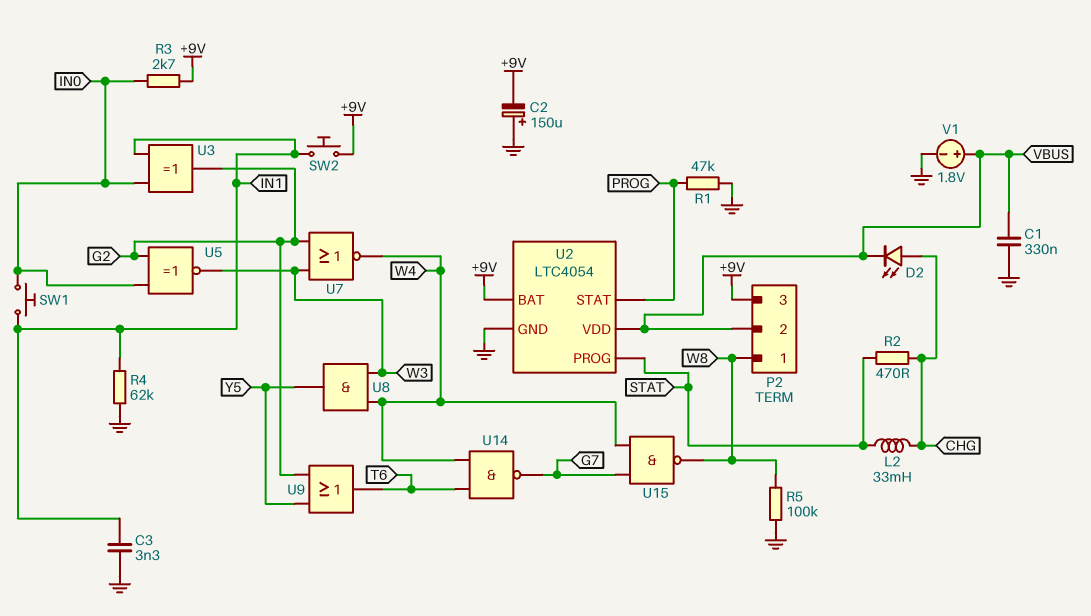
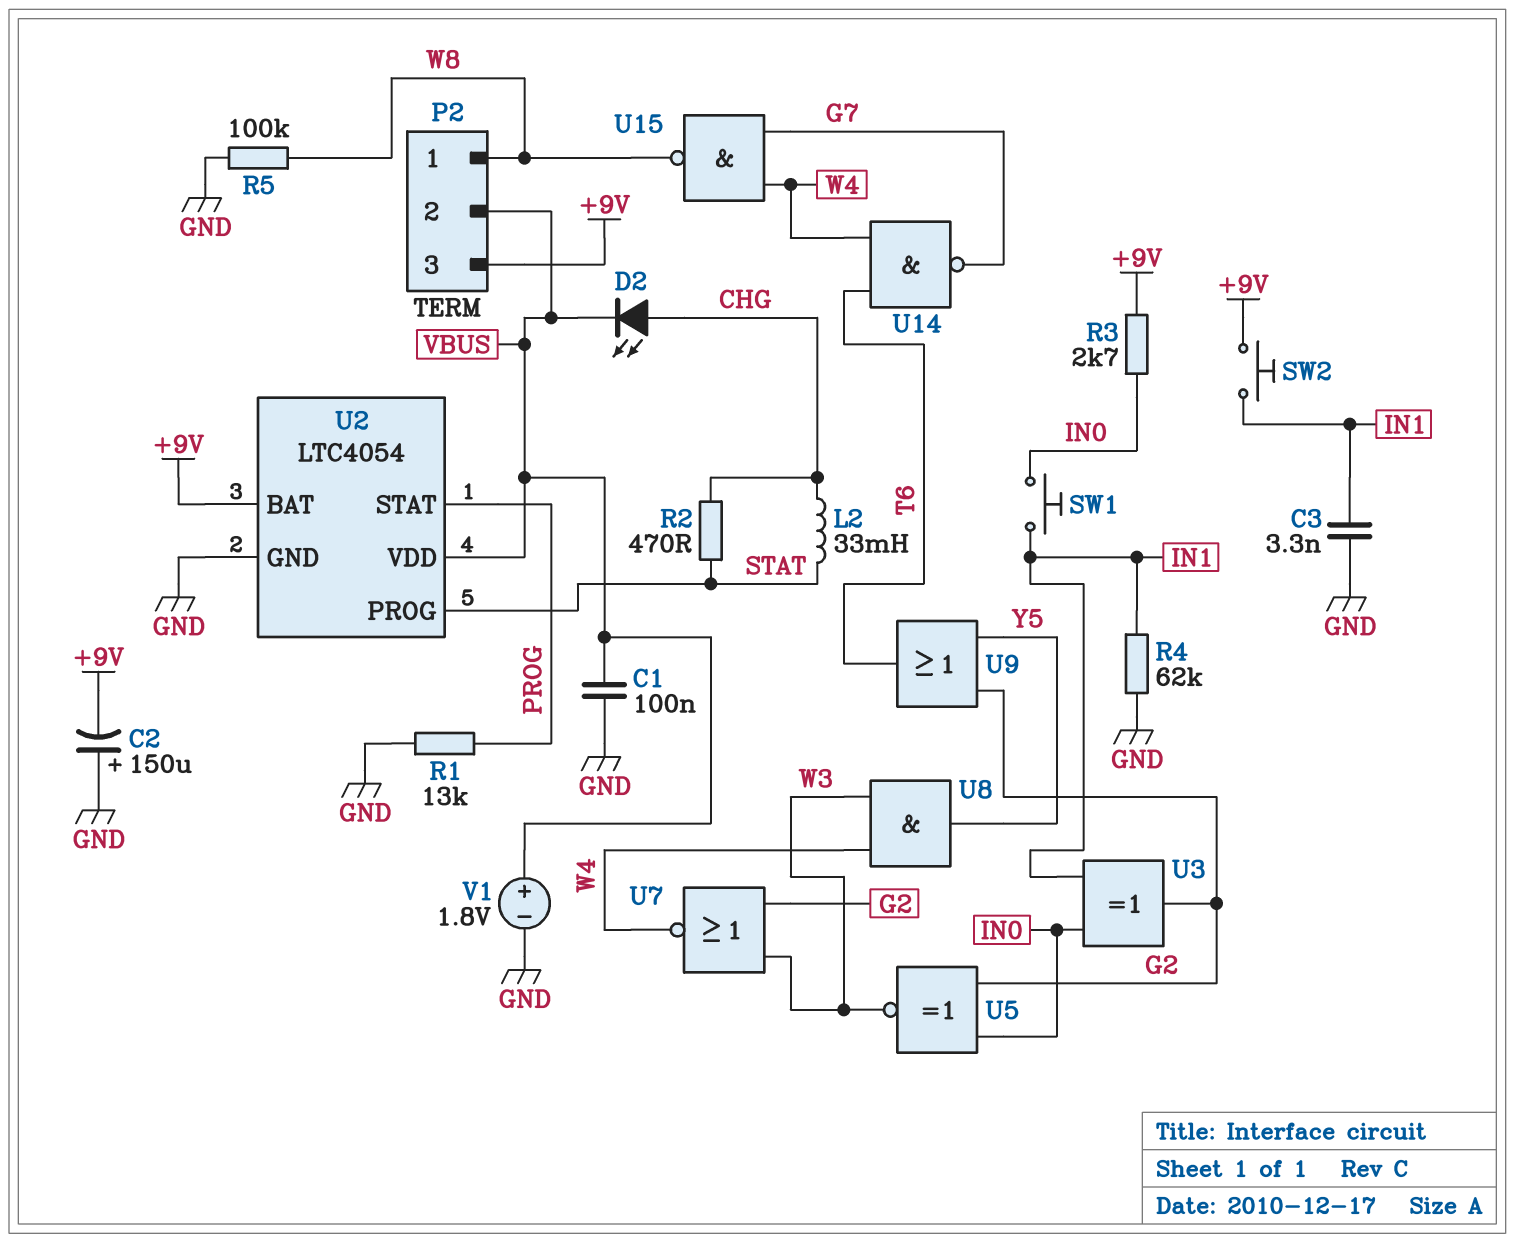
C1: 330nF (GND, VBUS) -> 100nF (GND, VBUS)
R1: 47k (GND, PROG) -> 13k (GND, PROG)

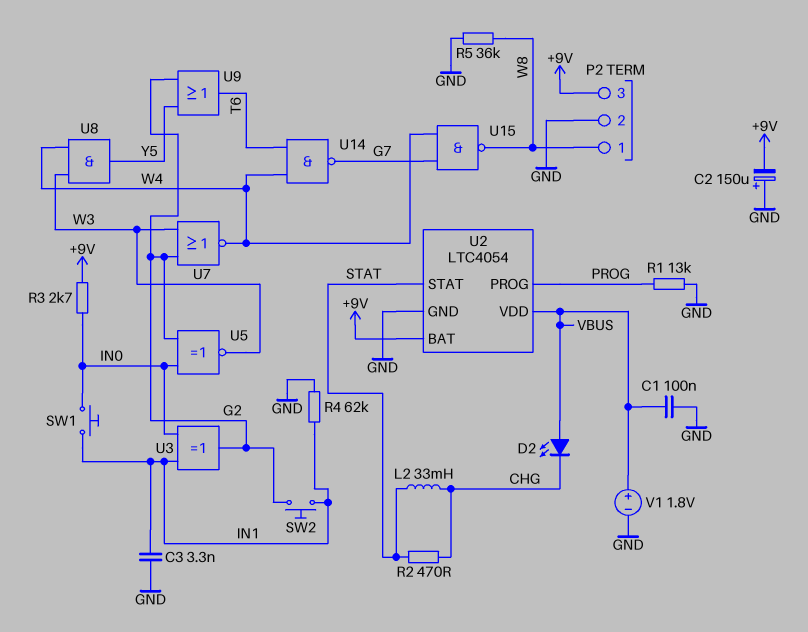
D2: LED (A CHG, K VBUS) -> LED (A VBUS, K CHG)
P2 pin 2: VBUS -> GND
R5: 100k (GND, W8) -> 36k (GND, W8)
SW2: button (+9V, IN1) -> button (G2, IN1)
U2 pin PROG: STAT -> PROG
U2 pin STAT: PROG -> STAT

